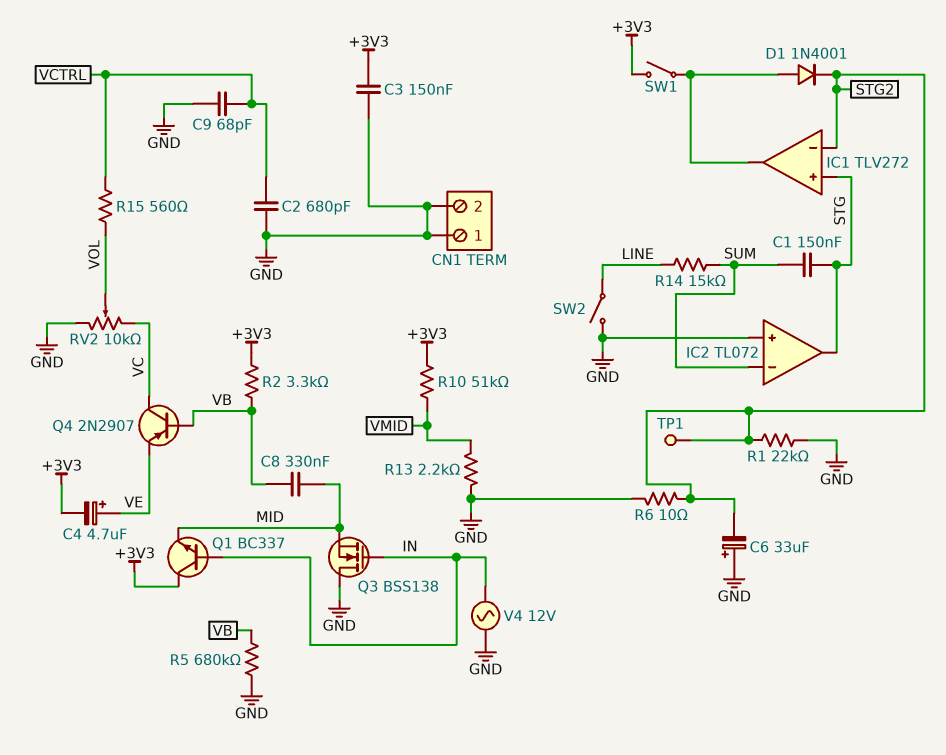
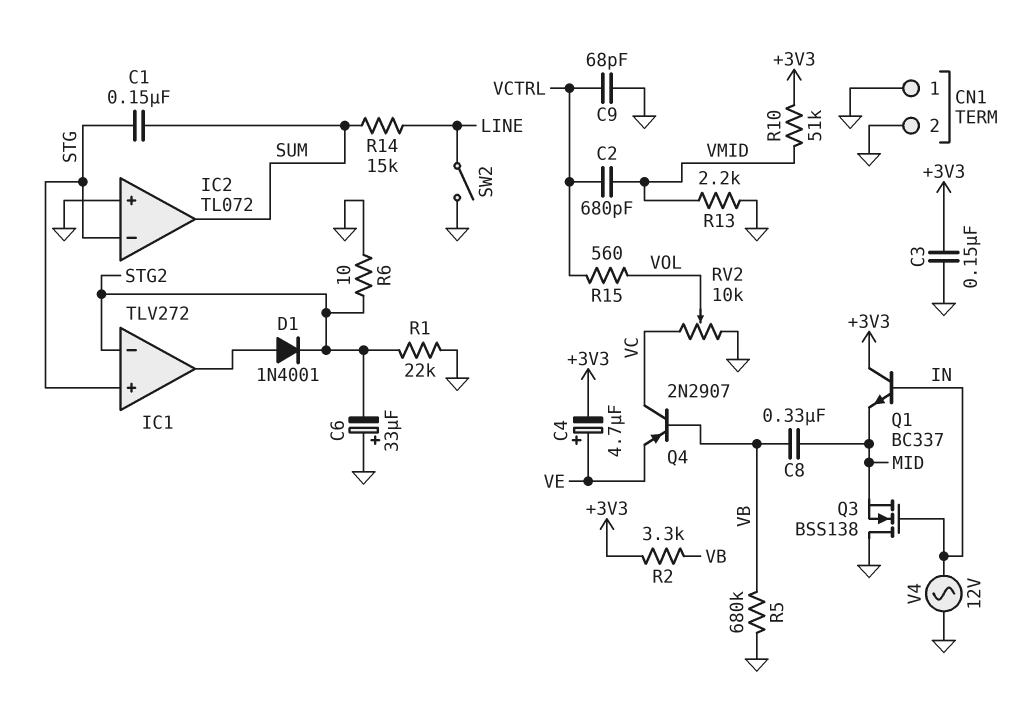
C2: 680pF (GND, VCTRL) -> 680pF (VCTRL, VMID)
IC2 pin in-: SUM -> STG
IC2 pin out: STG -> SUM
SW1: switch (+3V3, IC1/out) -> none
TP1: test point (STG2) -> none

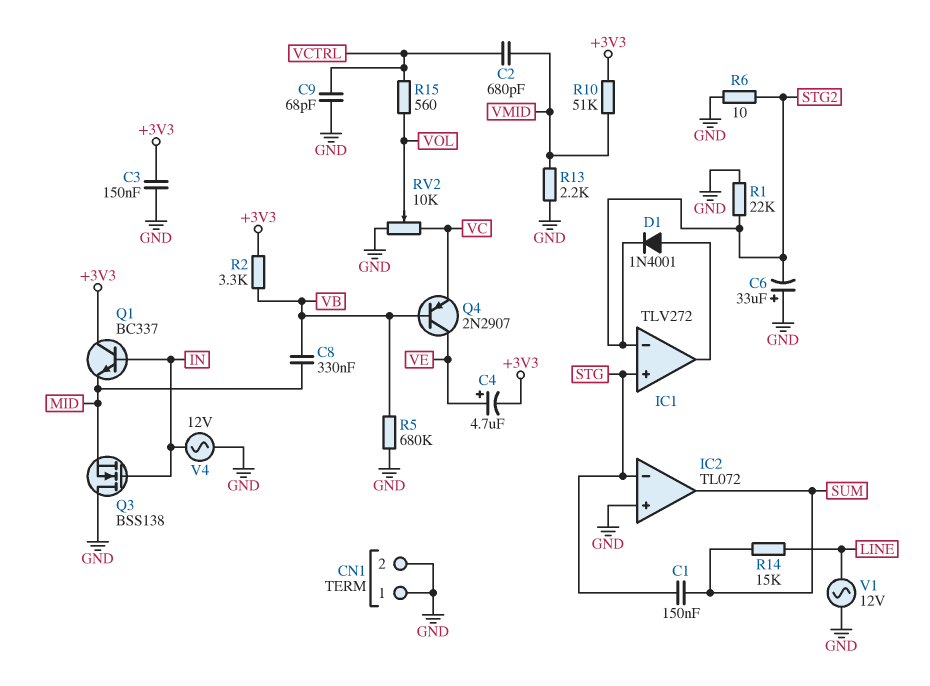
Q4: PNP 2N2907 (B VB, C VC, E VE) -> PNP 2N2907 (B VB, C VE, E VC)
SW2: switch (GND, LINE) -> none
V1: none -> AC 12V (GND, LINE)

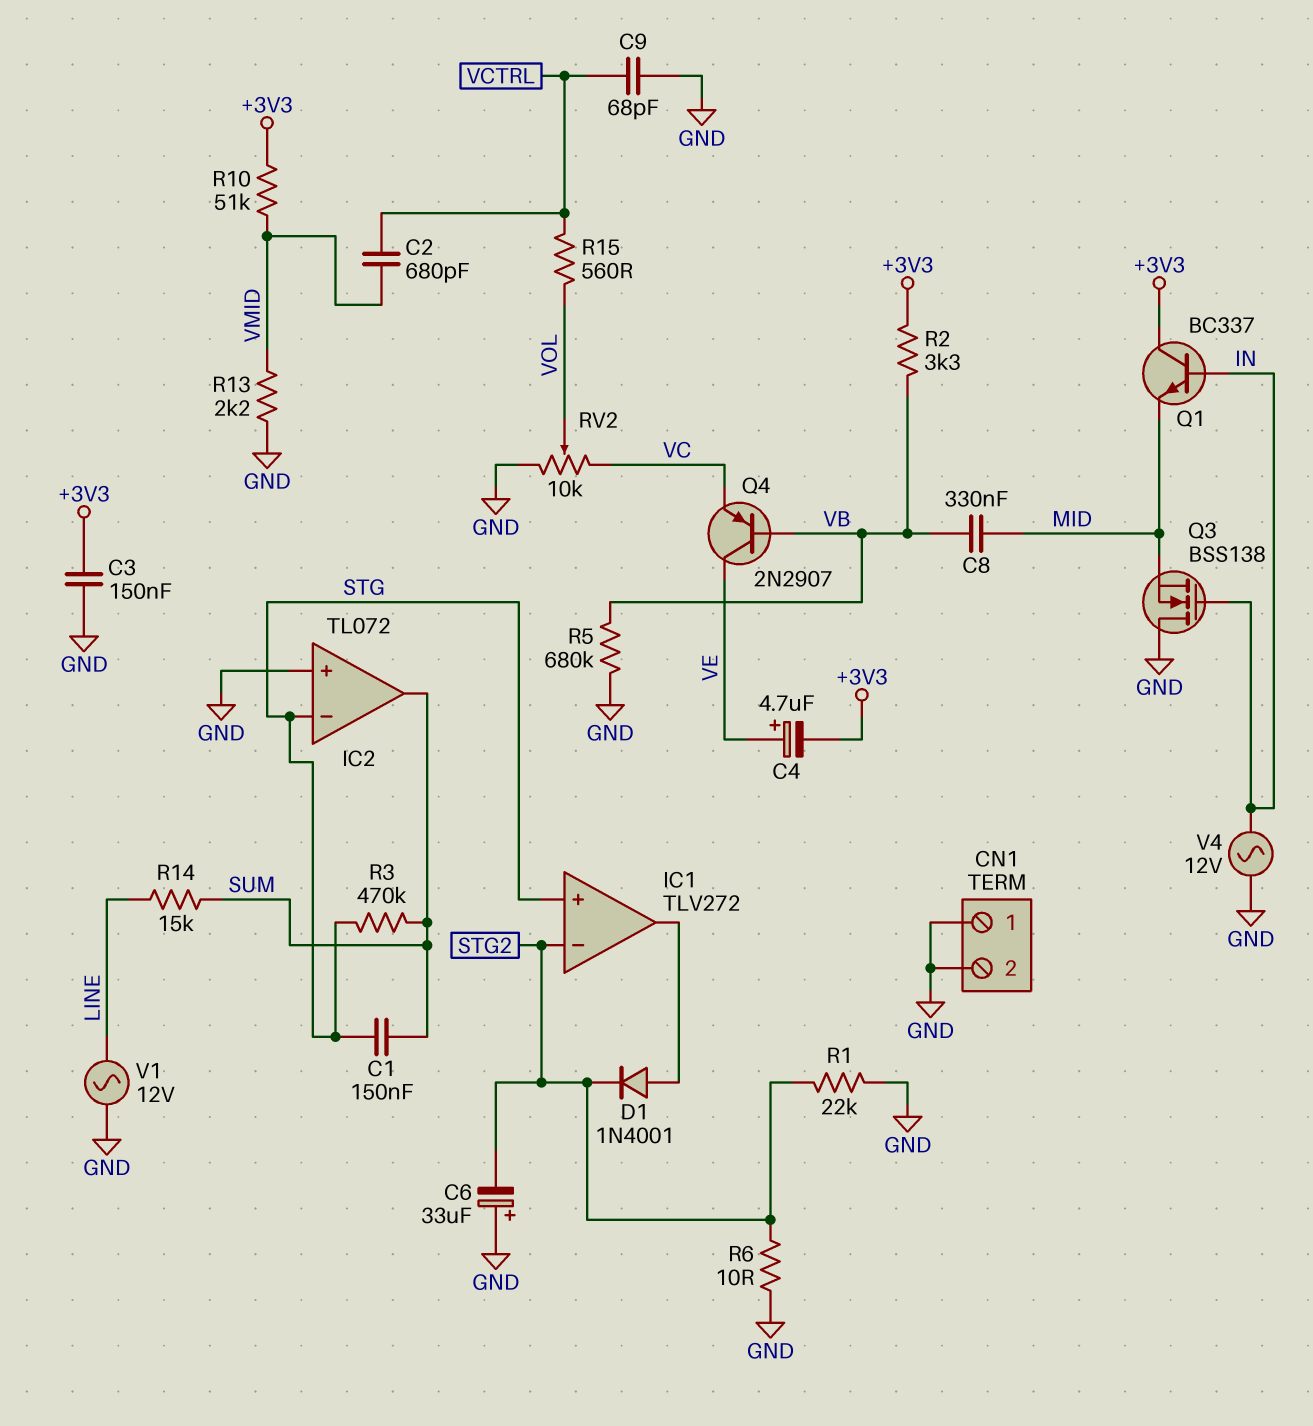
R3: none -> 470k (STG, SUM)

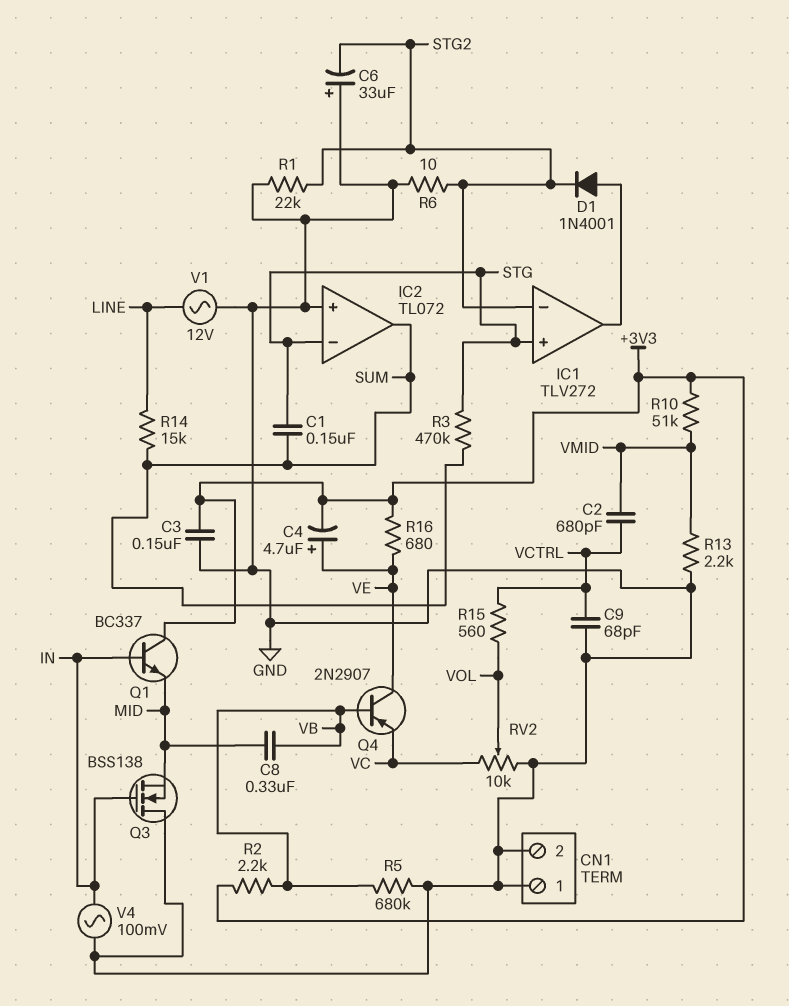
R2: 3.3k (+3V3, VB) -> 2.2k (+3V3, VB)
R16: none -> 680 (+3V3, VE)
V4: AC 12V (GND, IN) -> AC 100mV (GND, IN)

